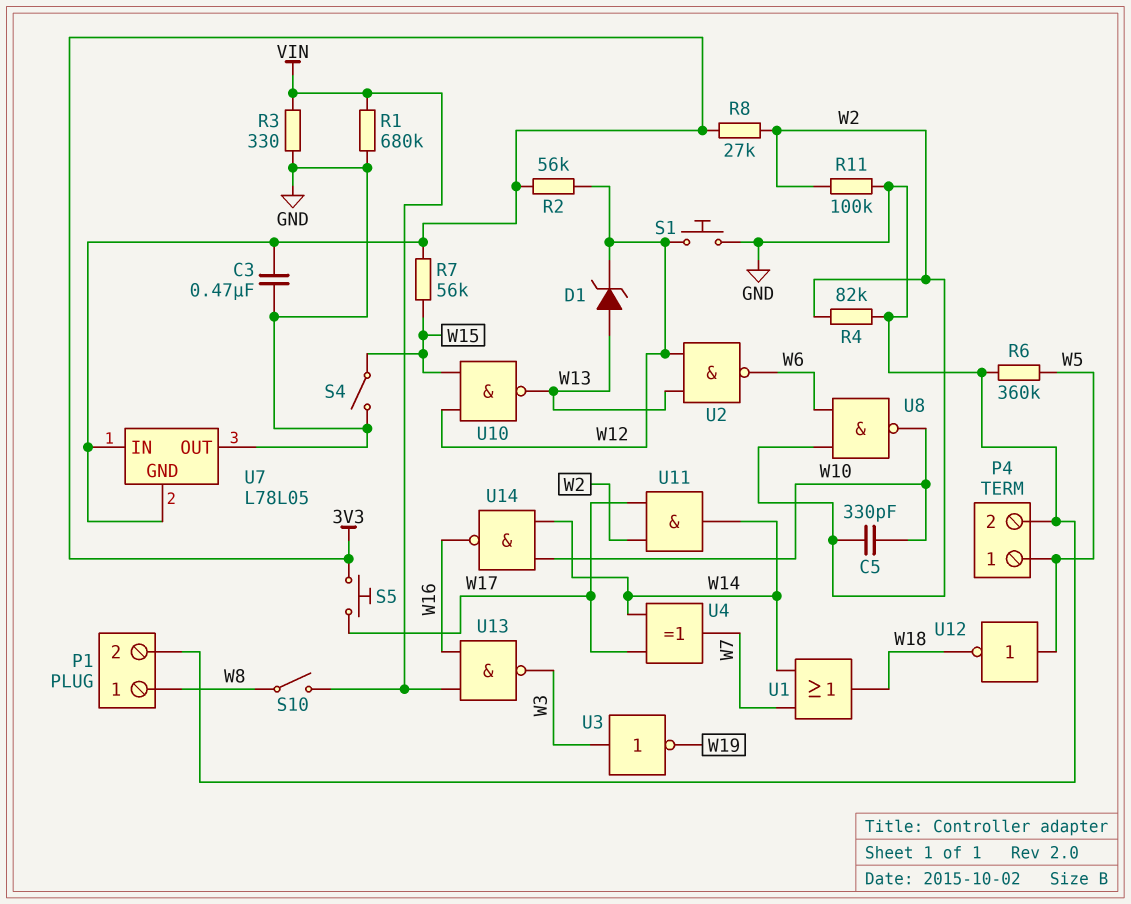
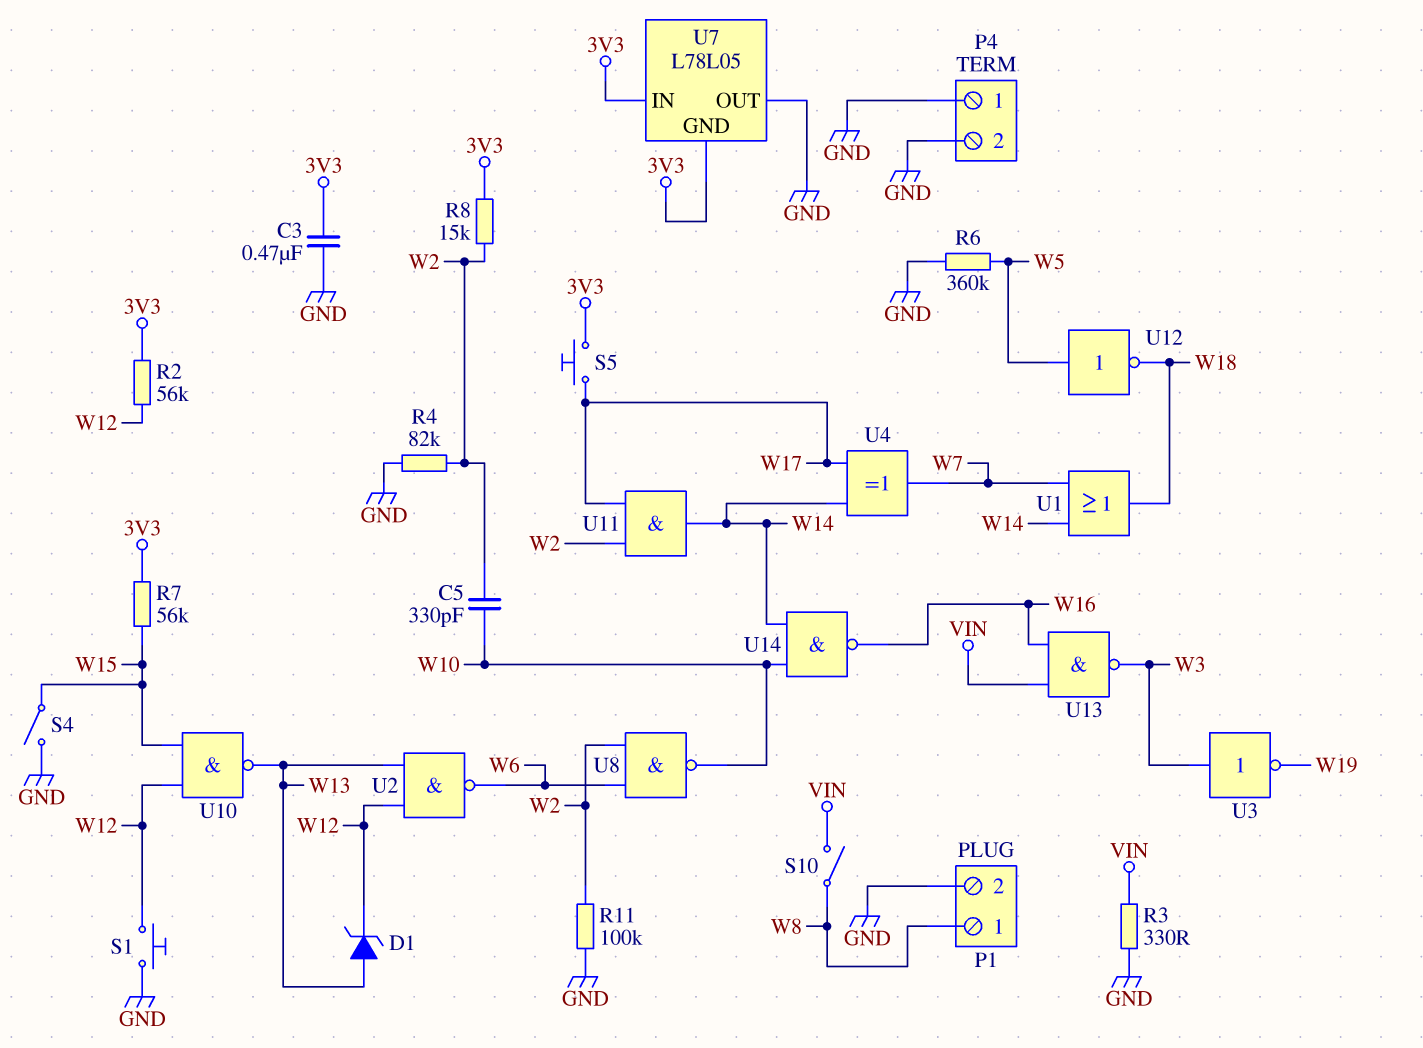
P4 pin 1: W5 -> GND
R1: 680k (GND, VIN) -> none
R8: 27k (3V3, W2) -> 15k (3V3, W2)

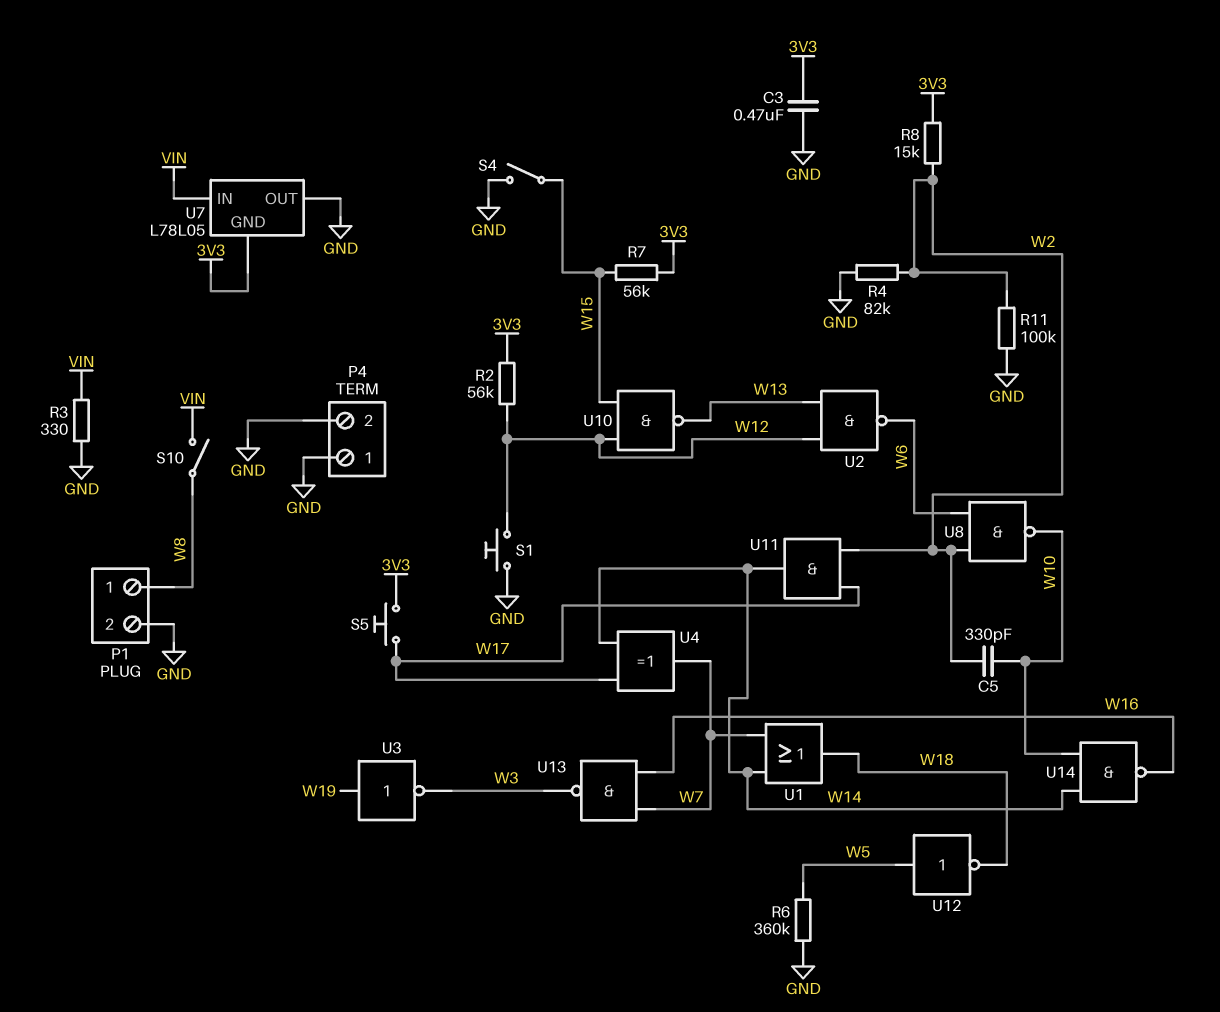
D1: zener (A W13, K W12) -> none
U3: NOT (in W3, out W19) -> NOT (in W19, out W3)
U7 pin IN: 3V3 -> VIN
U13: NAND (in VIN, in W16, out W3) -> NAND (in W7, in W16, out W3)

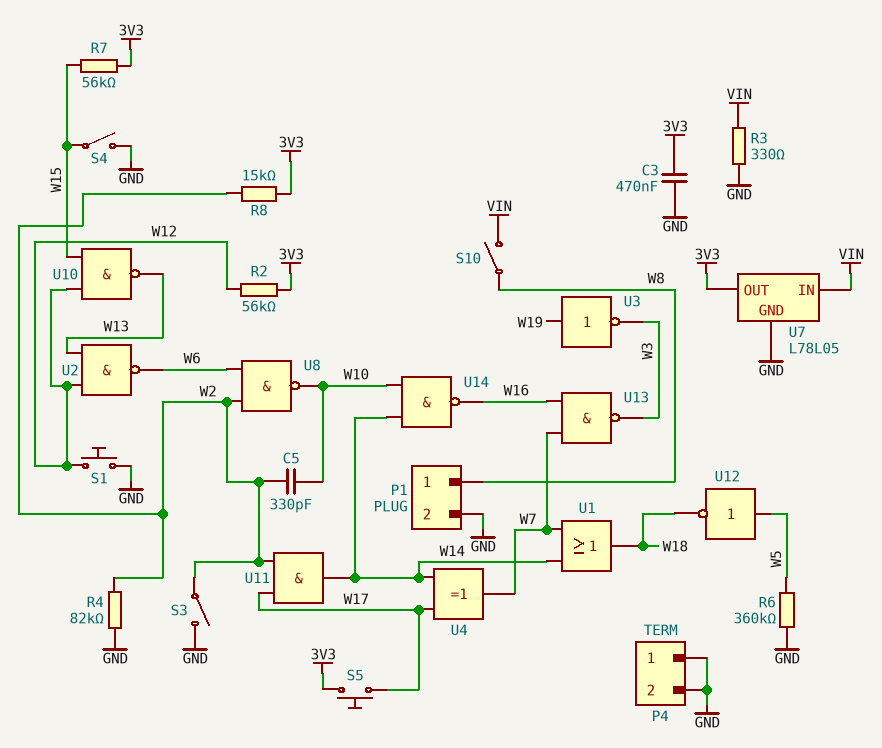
R11: 100k (GND, W2) -> none
S3: none -> switch (GND, W2)
U7 pin GND: 3V3 -> GND
U7 pin OUT: GND -> 3V3

